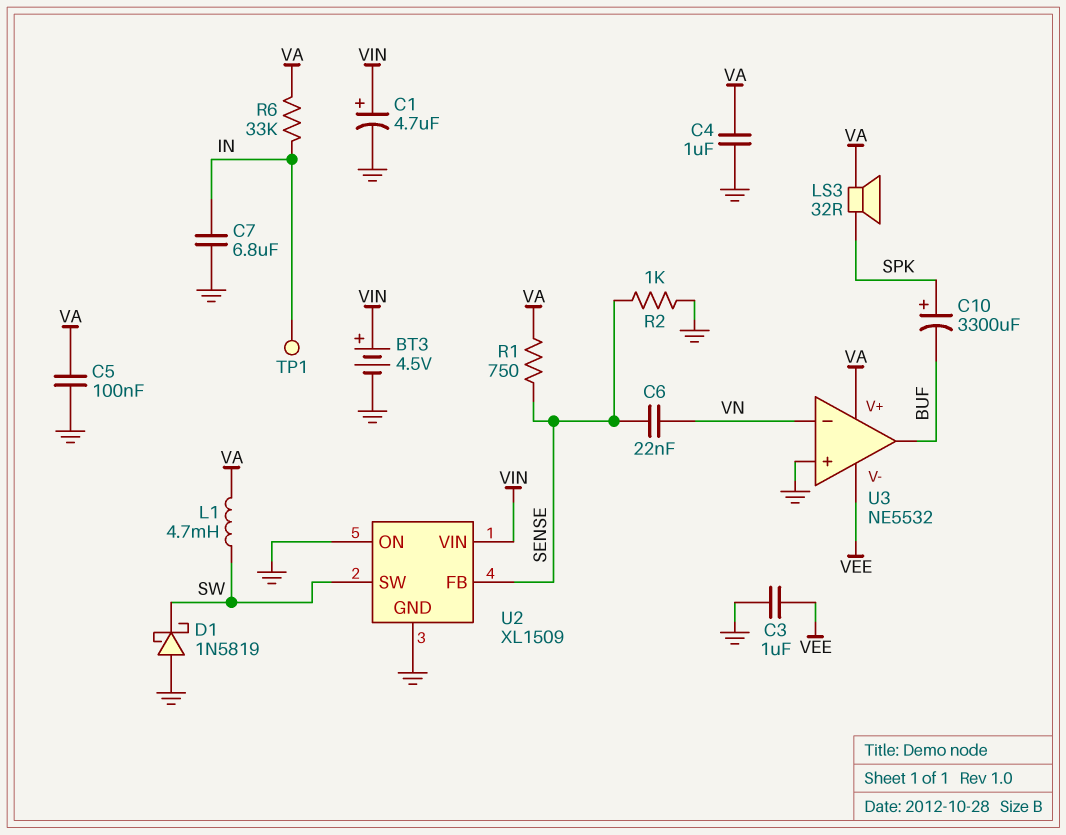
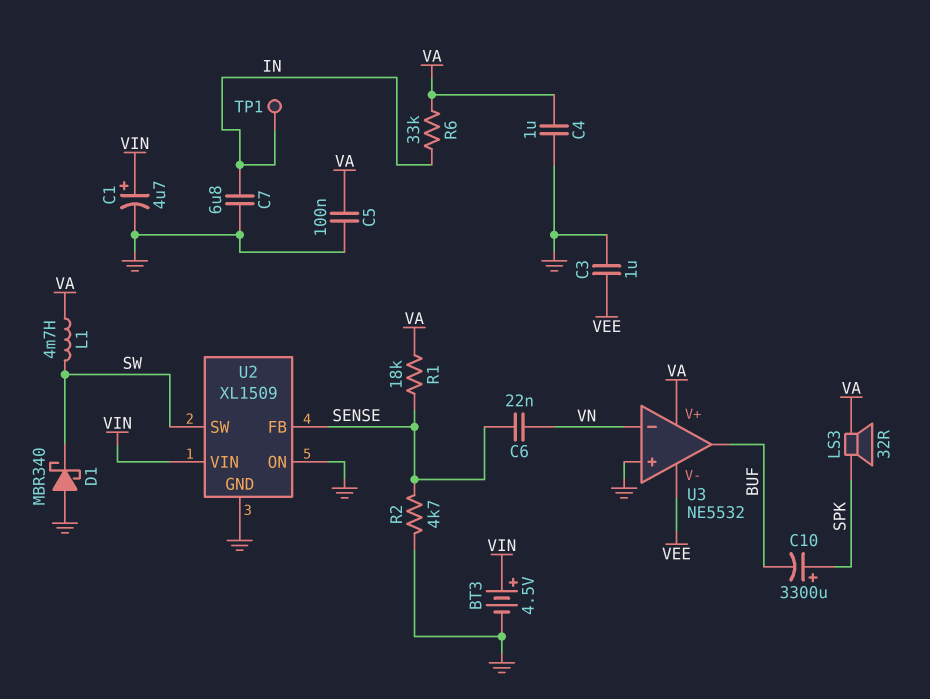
D1: schottky 1N5819 (A GND, K SW) -> schottky MBR340 (A GND, K SW)
R1: 750 (SENSE, VA) -> 18k (SENSE, VA)
R2: 1k (GND, SENSE) -> 4.7k (GND, SENSE)

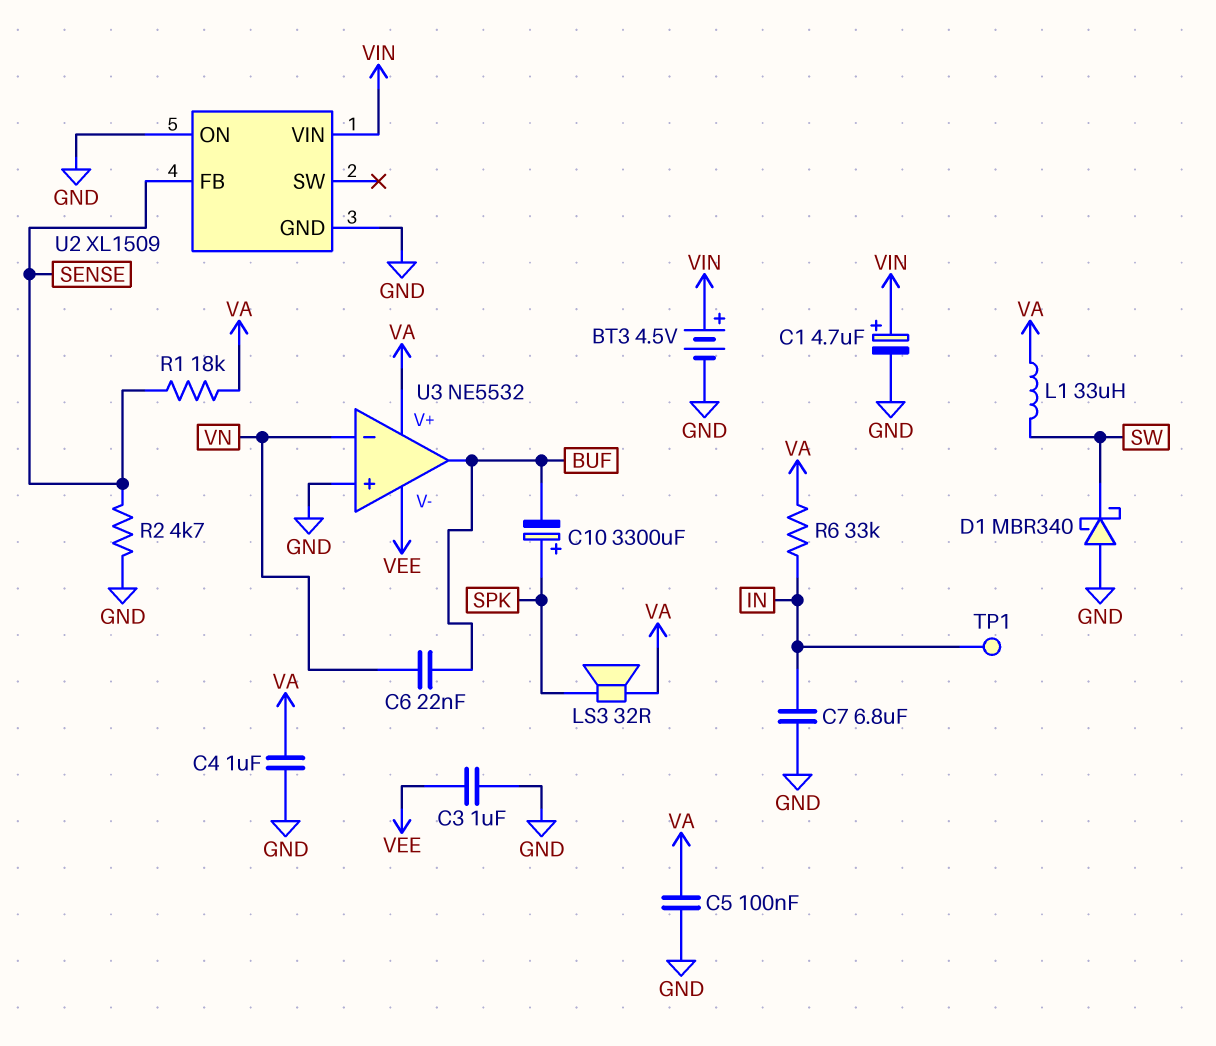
C6: 22nF (SENSE, VN) -> 22nF (BUF, VN)
L1: 4.7mH (SW, VA) -> 33uH (SW, VA)
U2 pin SW: SW -> none

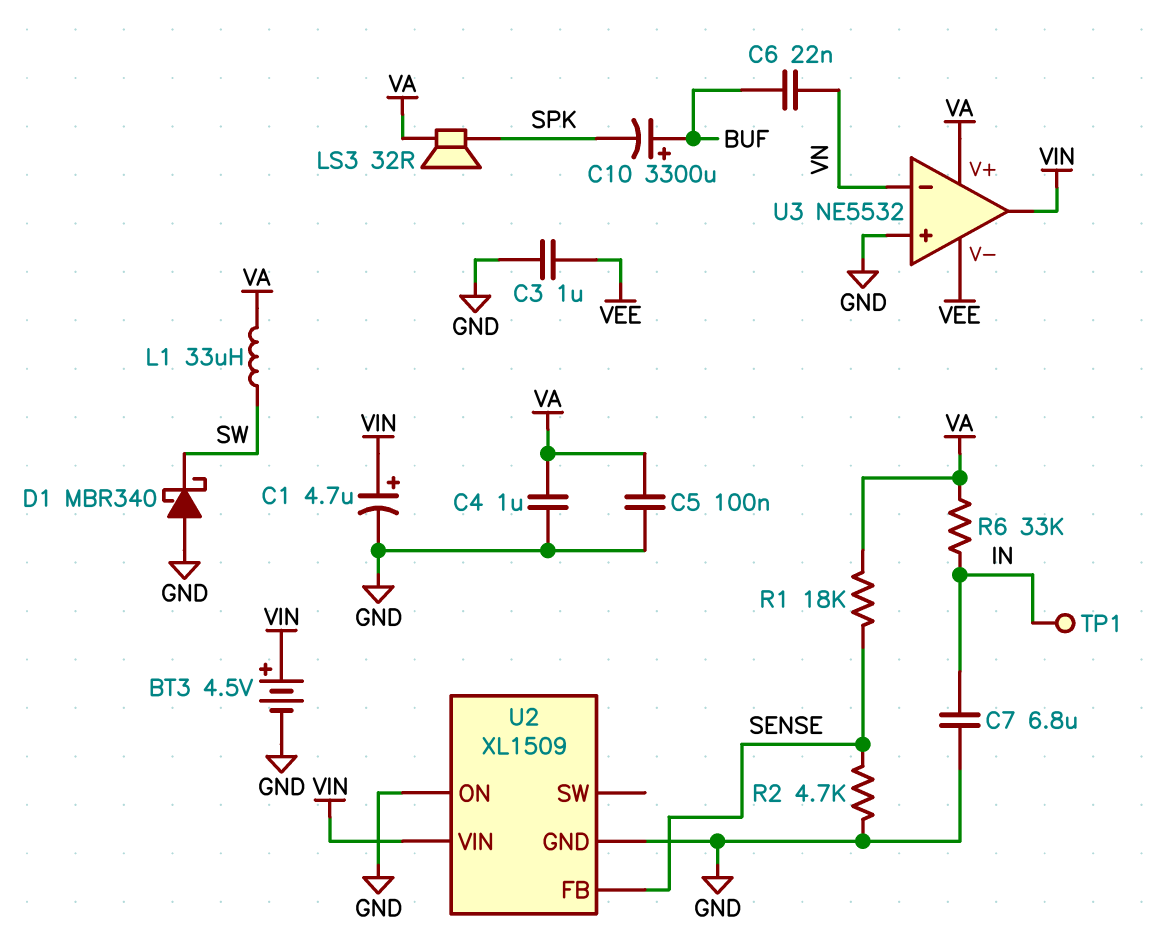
C10: 3300uF (plus SPK, minus BUF) -> 3300uF (plus BUF, minus SPK)
U3 pin out: BUF -> VIN

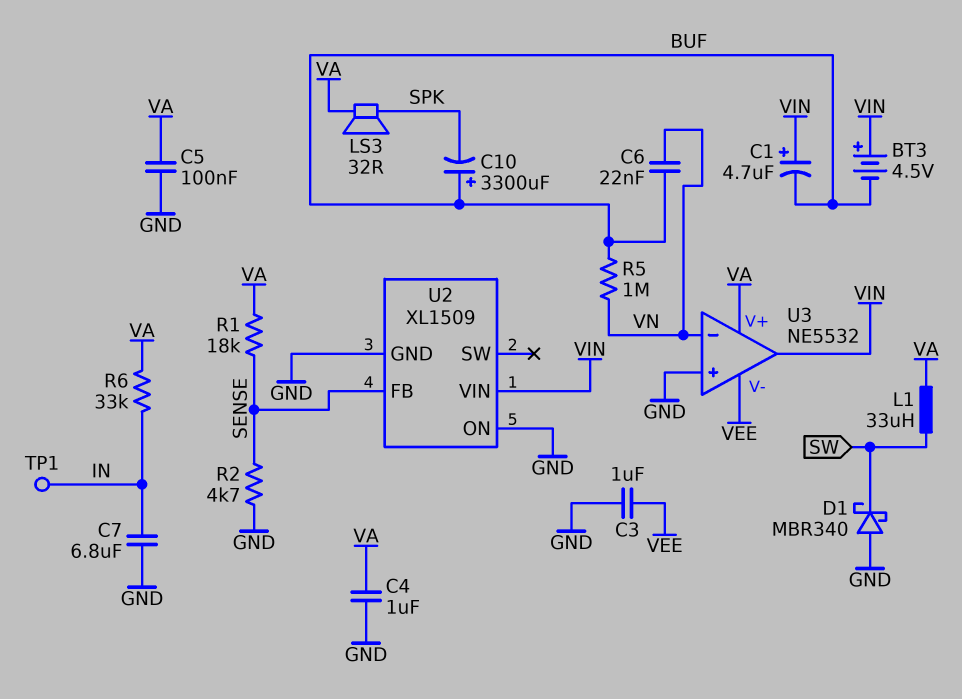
BT3: 4.5V (plus VIN, minus GND) -> 4.5V (plus VIN, minus BUF)
C1: 4.7uF (plus VIN, minus GND) -> 4.7uF (plus VIN, minus BUF)
R5: none -> 1M (BUF, VN)

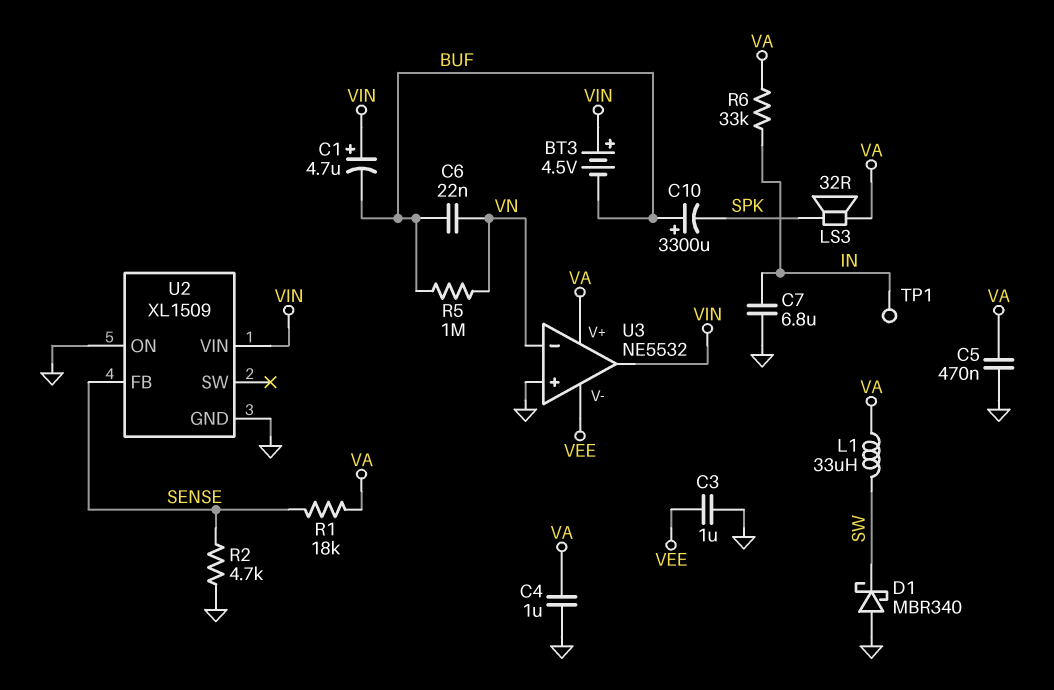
C5: 100nF (GND, VA) -> 470nF (GND, VA)

